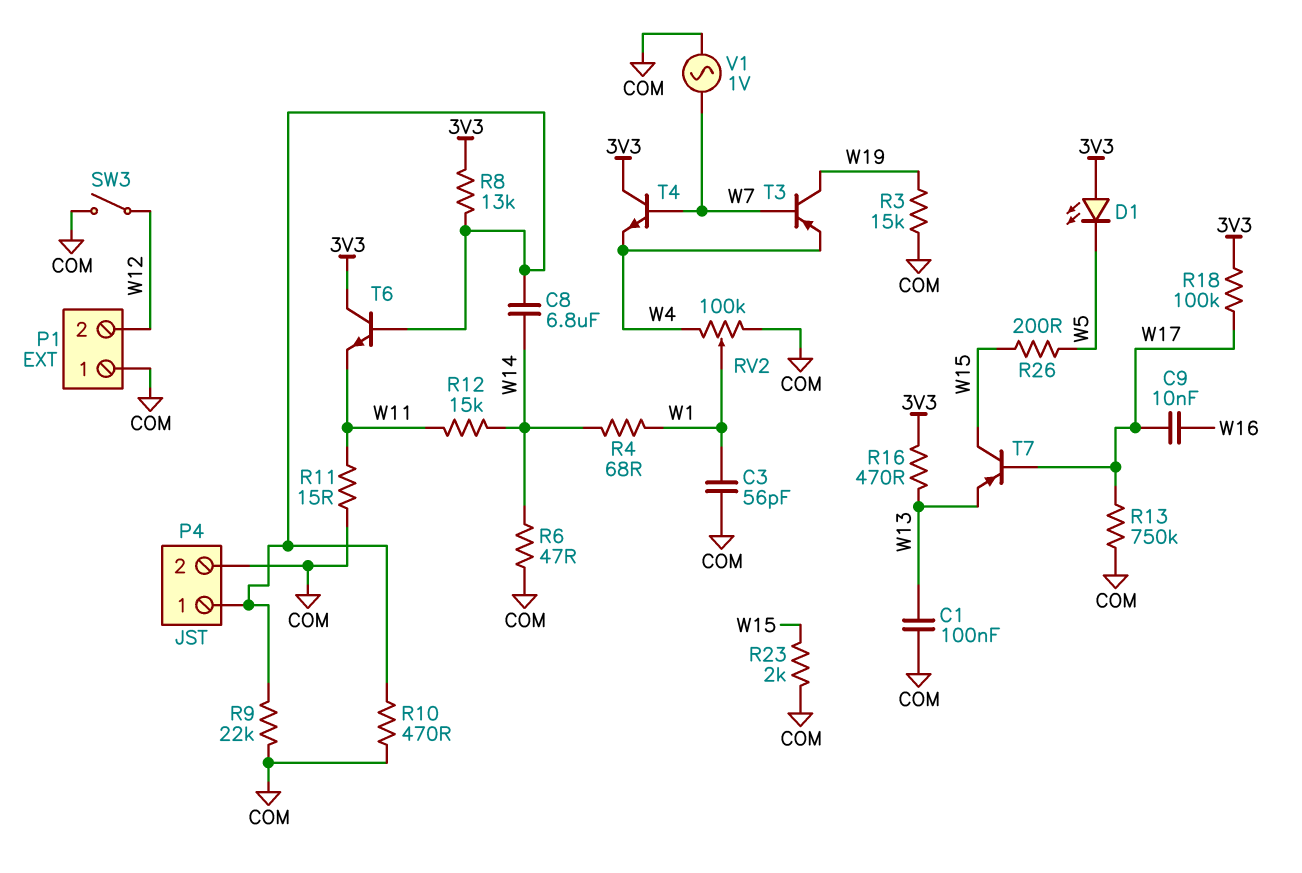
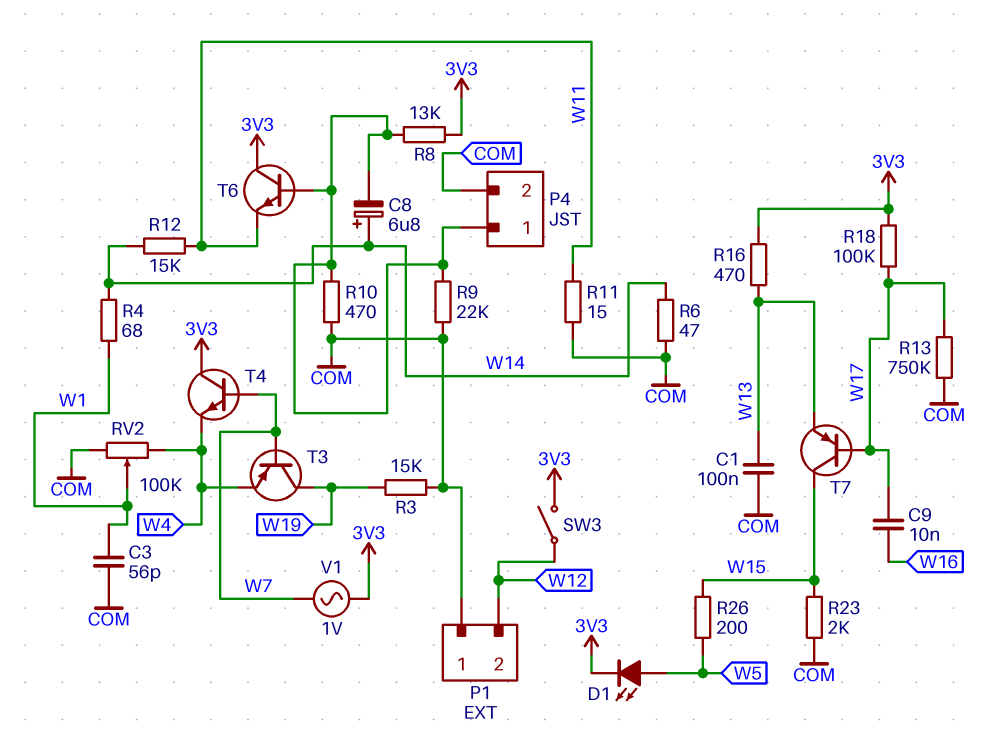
C8: 6.8uF (P4/1, W14) -> 6.8uF (plus W14, minus P4/1)
D1: LED (A 3V3, K W5) -> LED (A W5, K 3V3)
SW3: switch (COM, W12) -> switch (3V3, W12)
V1: AC 1V (COM, W7) -> AC 1V (3V3, W7)

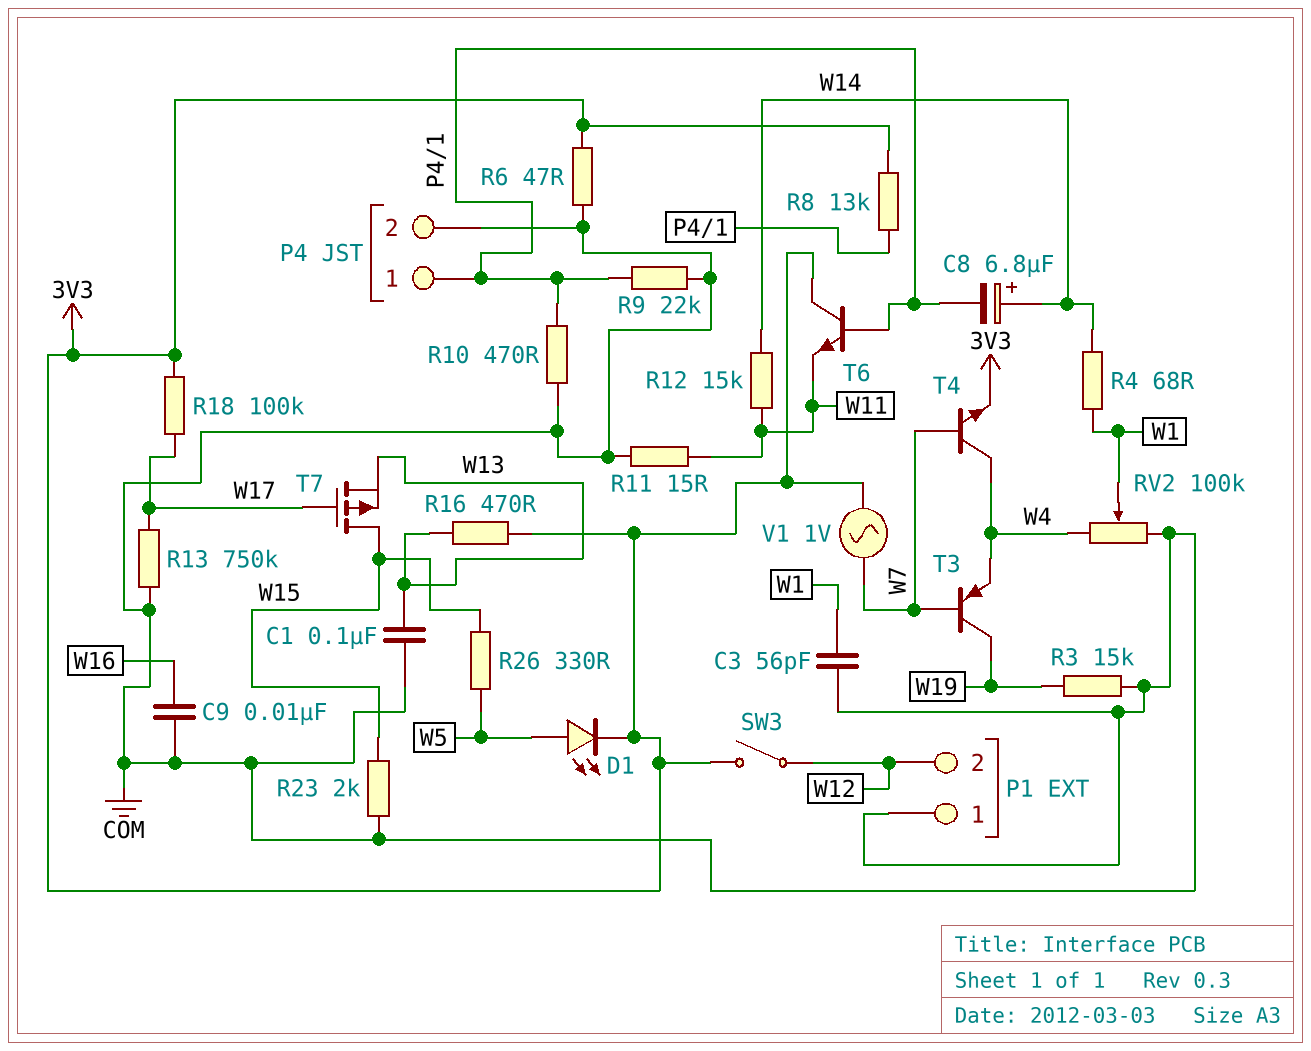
C9: 10nF (W16, W17) -> 10nF (COM, W16)
R6: 47 (COM, W14) -> 47 (3V3, COM)
R26: 200 (W5, W15) -> 330 (W5, W15)
T4: NPN (B W7, C 3V3, E W4) -> NPN (B W7, C W4, E 3V3)
T7: PNP (B W17, C W15, E W13) -> PMOS (G W17, D W15, S W13)

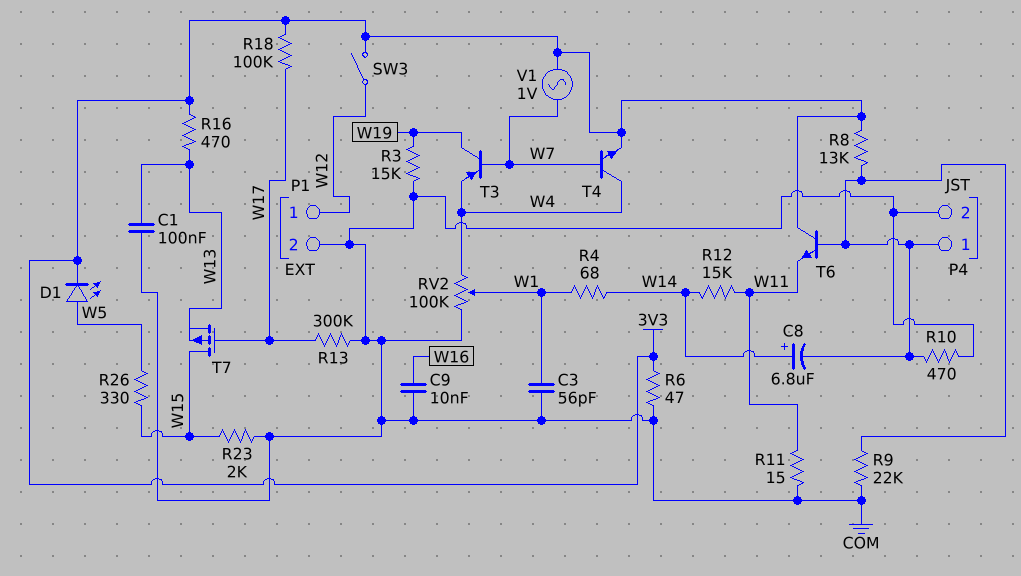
P1 pin 1: COM -> W12
P1 pin 2: W12 -> COM
R13: 750k (COM, W17) -> 300k (COM, W17)

